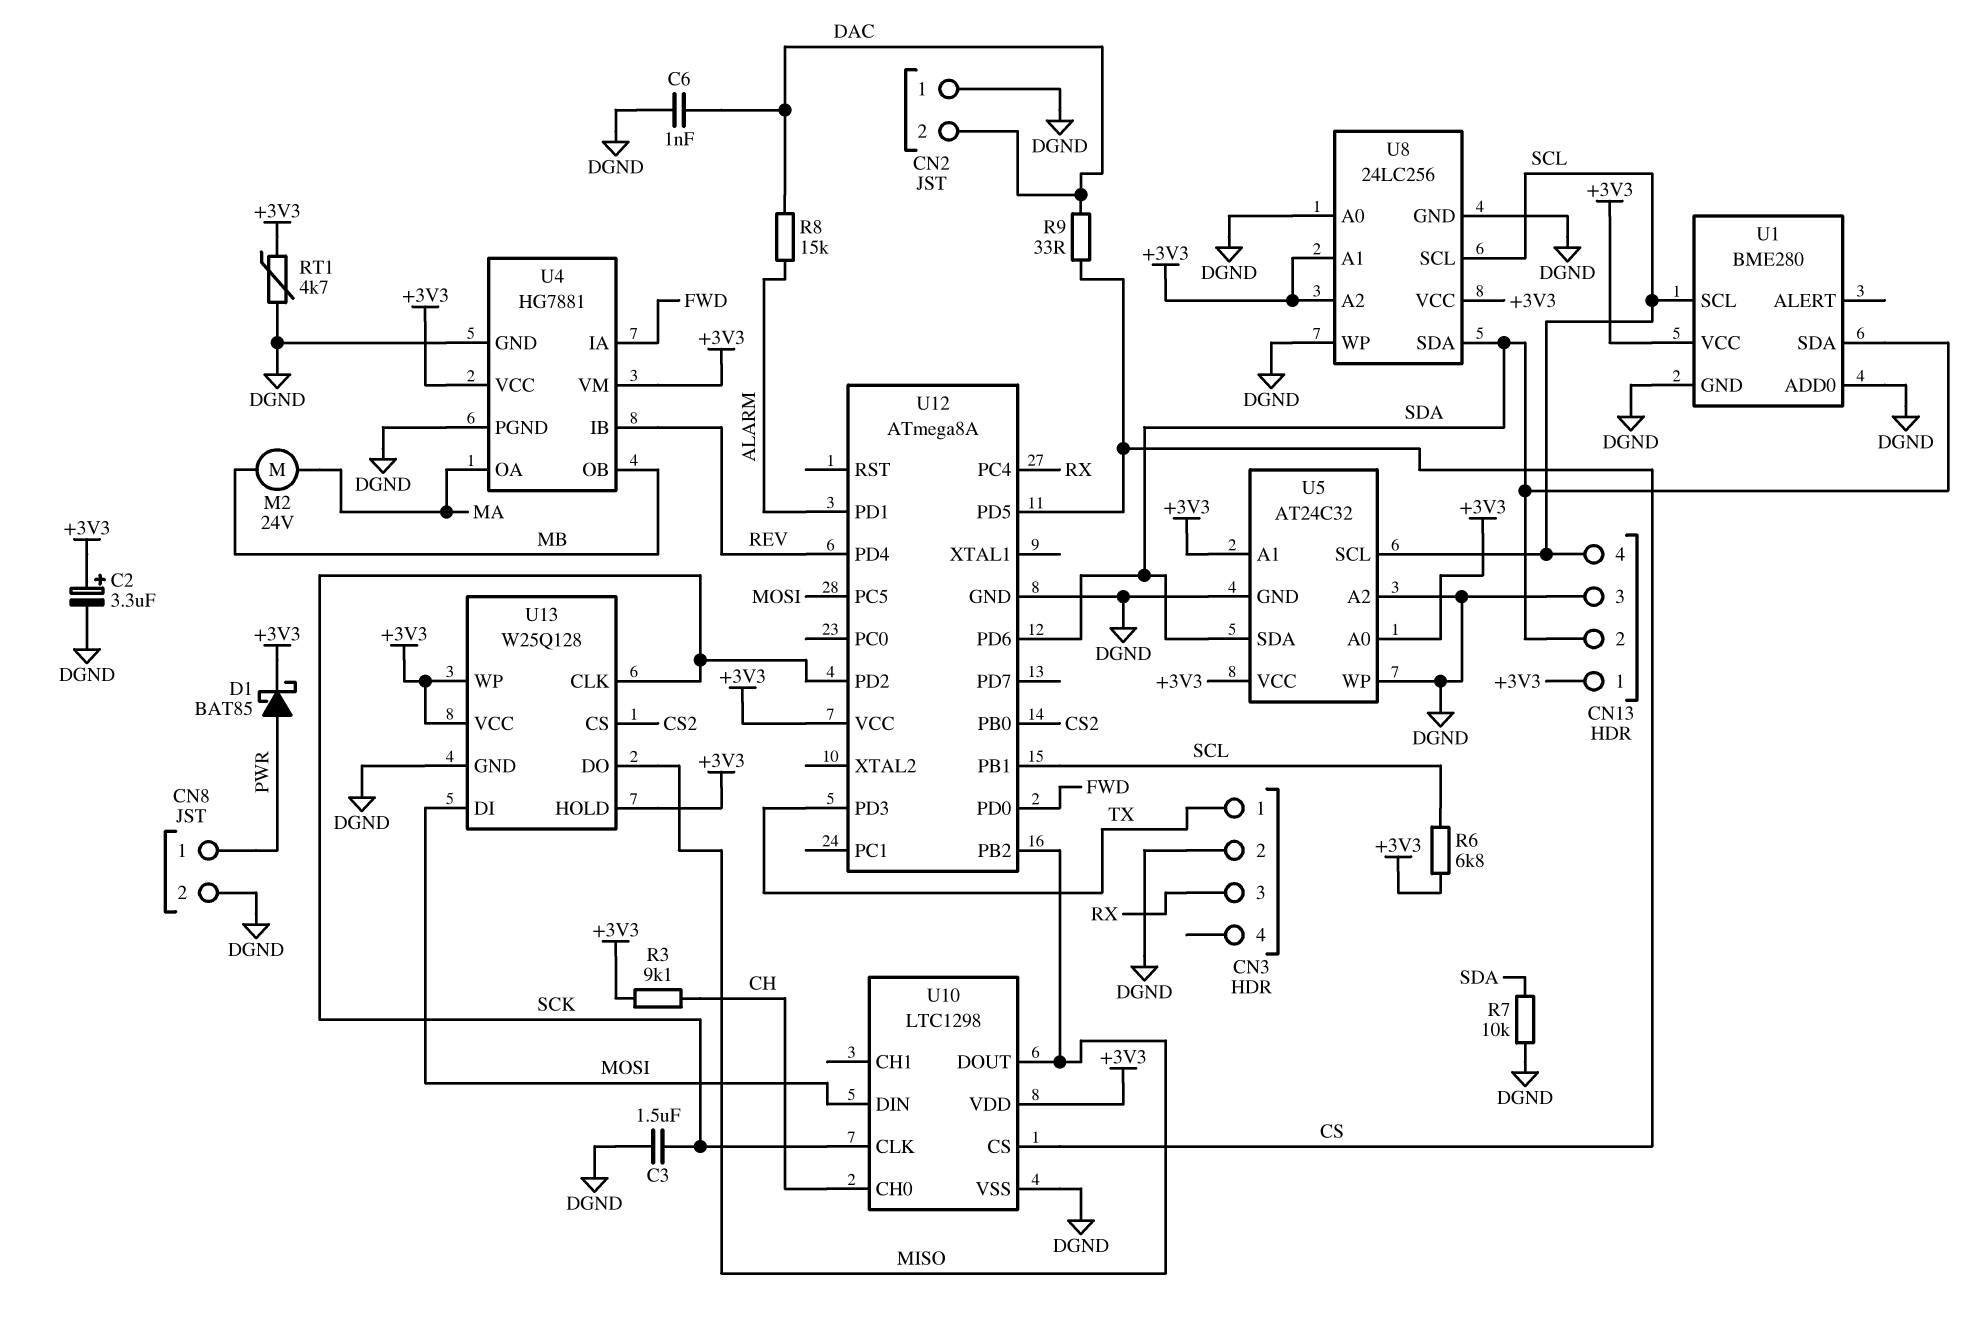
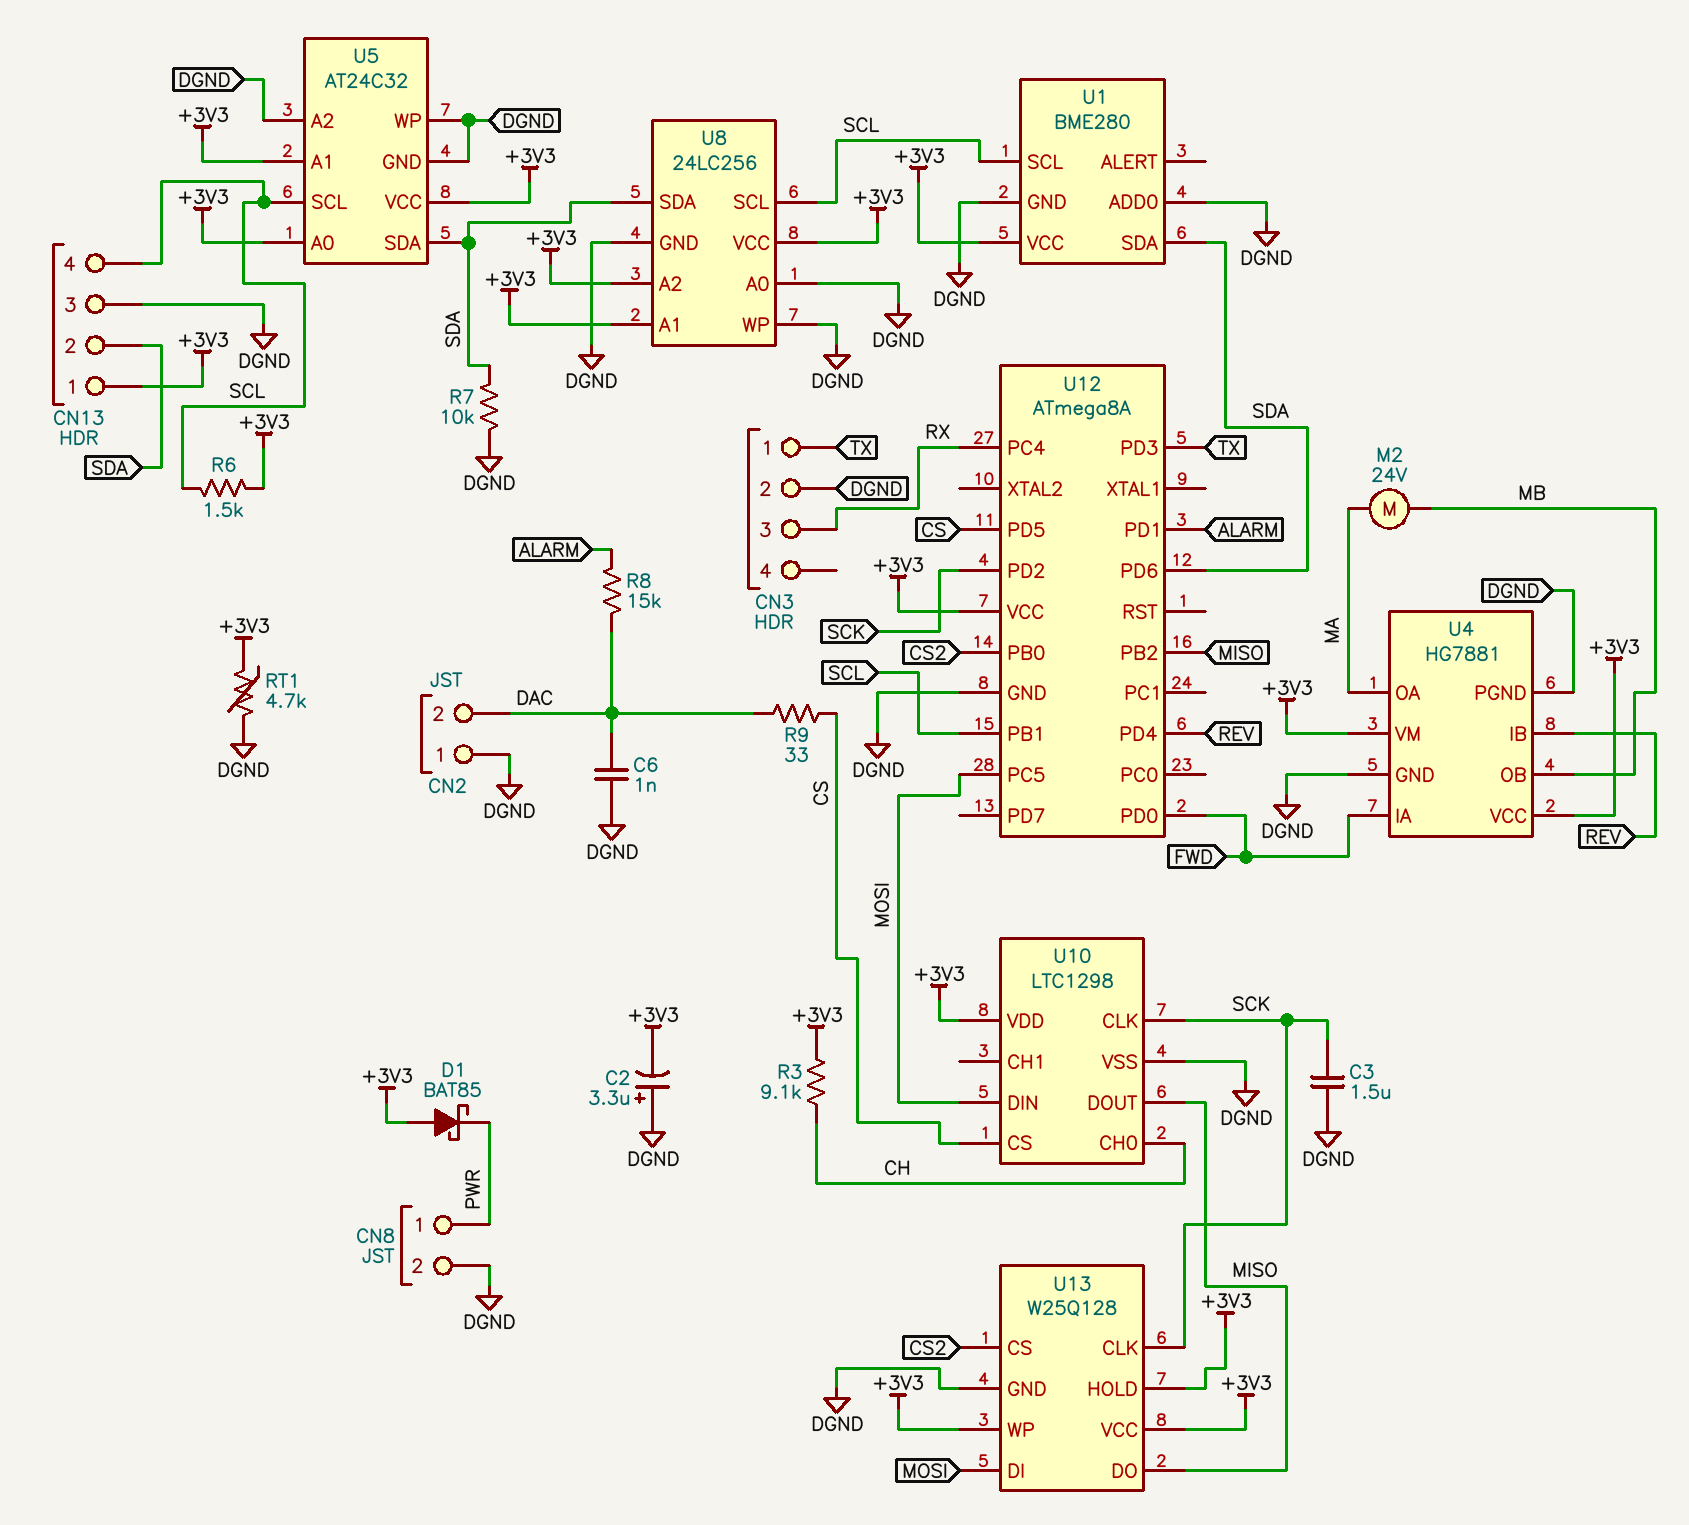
C2: 3.3uF (plus +3V3, minus DGND) -> 3.3uF (plus DGND, minus +3V3)
D1: schottky BAT85 (A PWR, K +3V3) -> schottky BAT85 (A +3V3, K PWR)
R6: 6.8k (+3V3, SCL) -> 1.5k (+3V3, SCL)

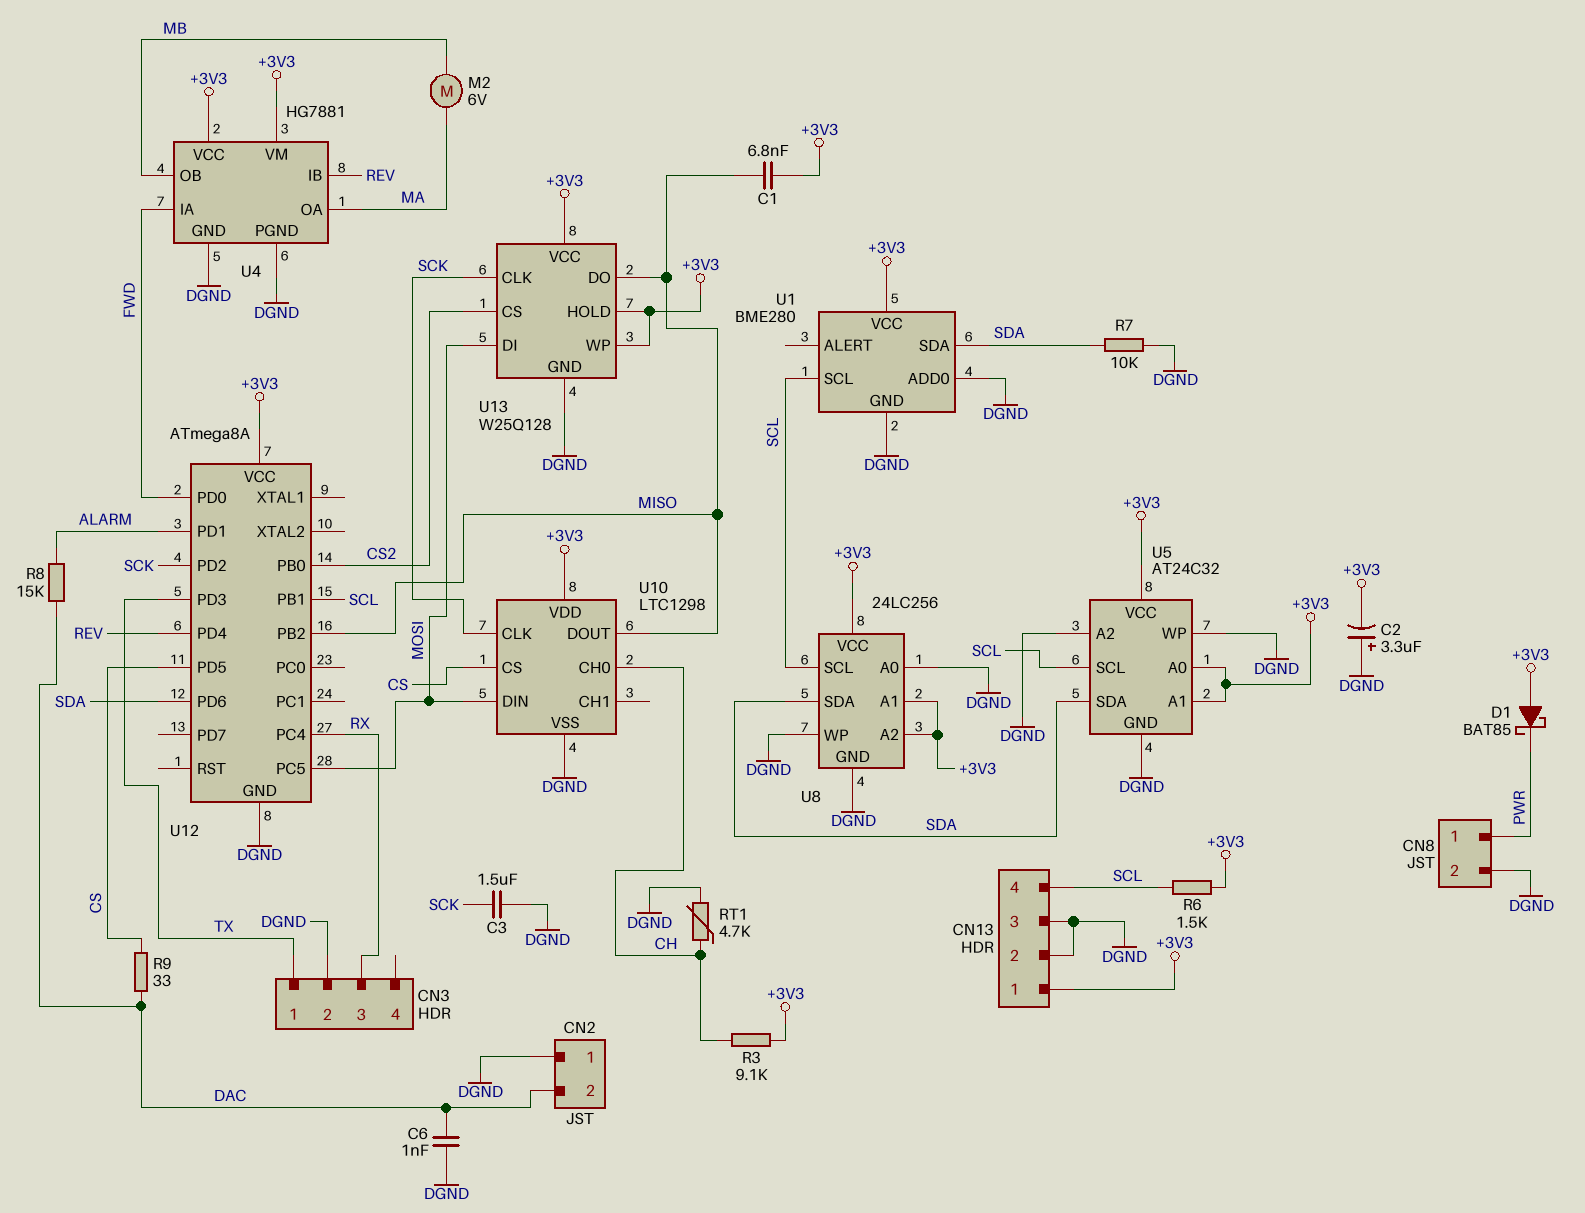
C1: none -> 6.8nF (+3V3, MISO)
CN13 pin 2: SDA -> DGND
M2: motor 24V (MA, MB) -> motor 6V (MA, MB)
RT1: 4.7k (+3V3, DGND) -> 4.7k (CH, DGND)

